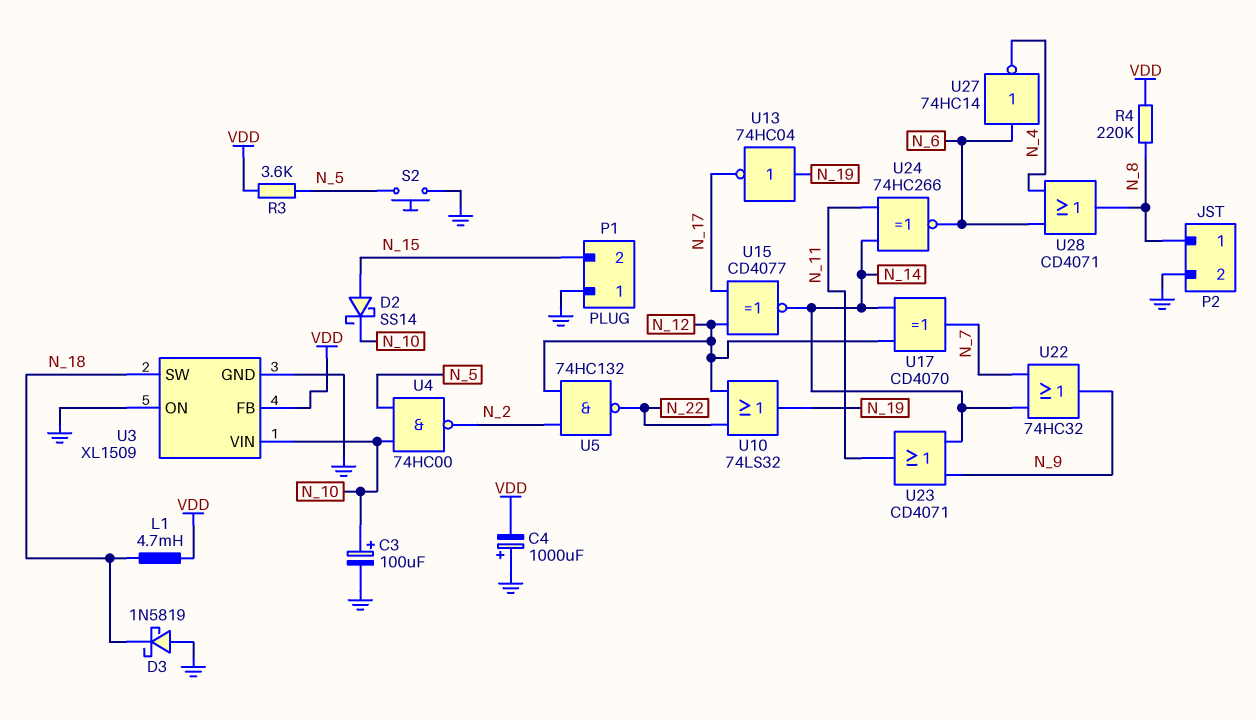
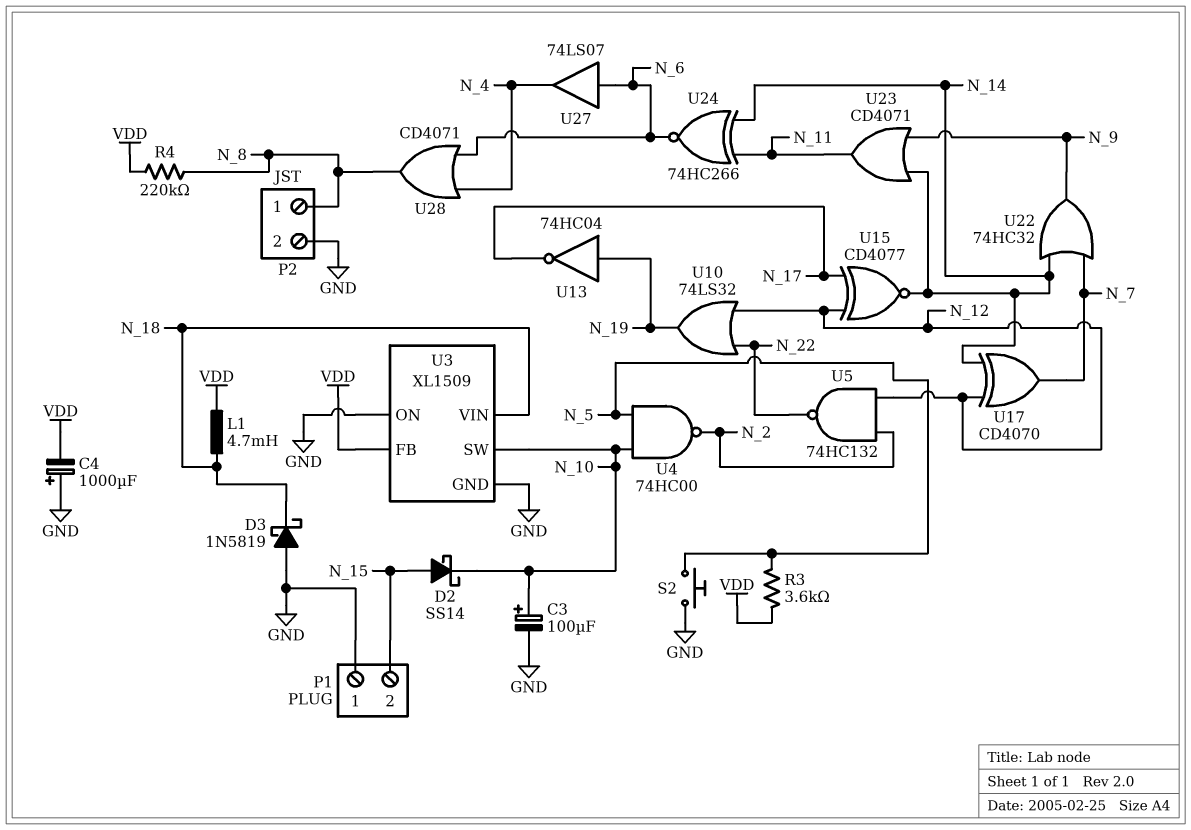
U3 pin SW: N_18 -> N_10
U3 pin VIN: N_10 -> N_18
U27: NOT 74HC14 (in N_6, out N_4) -> buffer 74LS07 (in N_6, out N_4)

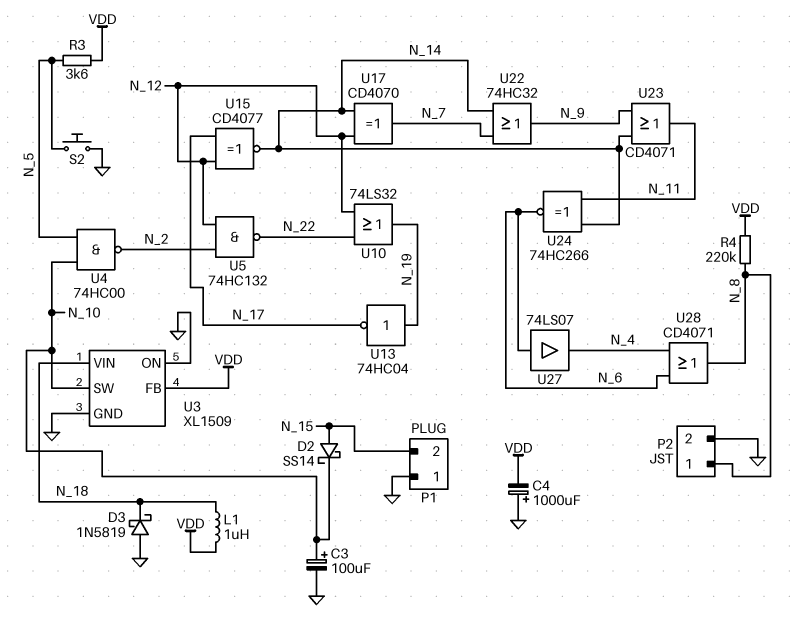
L1: 4.7mH (N_18, VDD) -> 1uH (N_18, VDD)

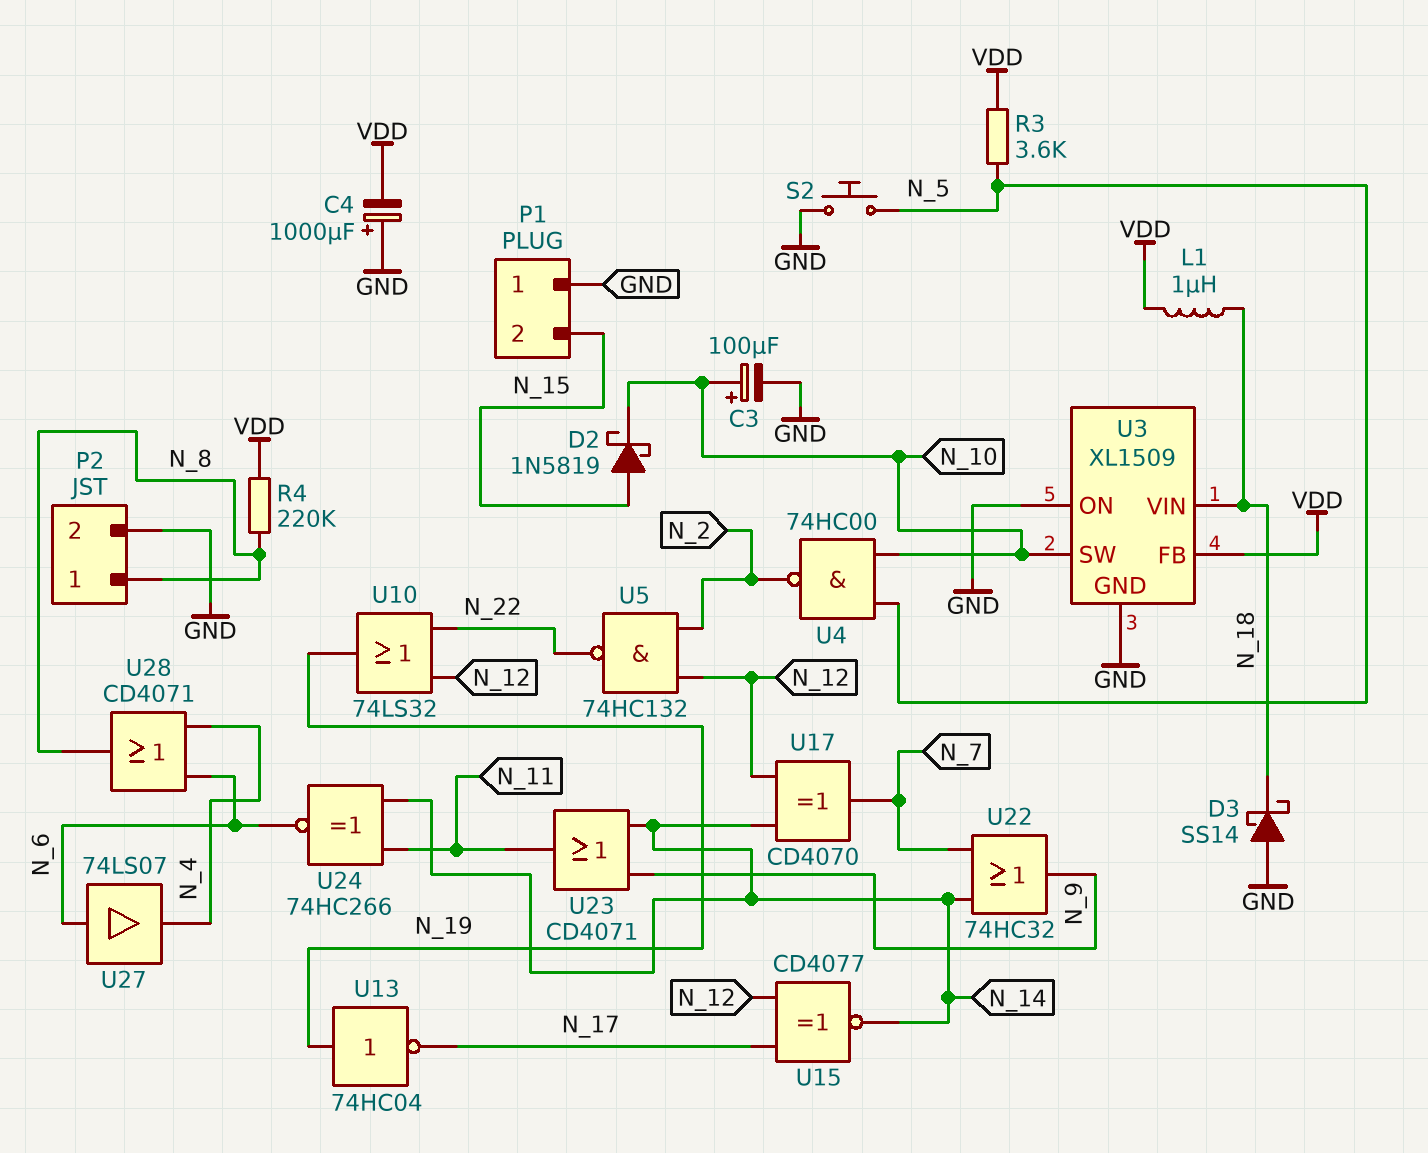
D2: schottky SS14 (A N_15, K N_10) -> schottky 1N5819 (A N_15, K N_10)
D3: schottky 1N5819 (A GND, K N_18) -> schottky SS14 (A GND, K N_18)

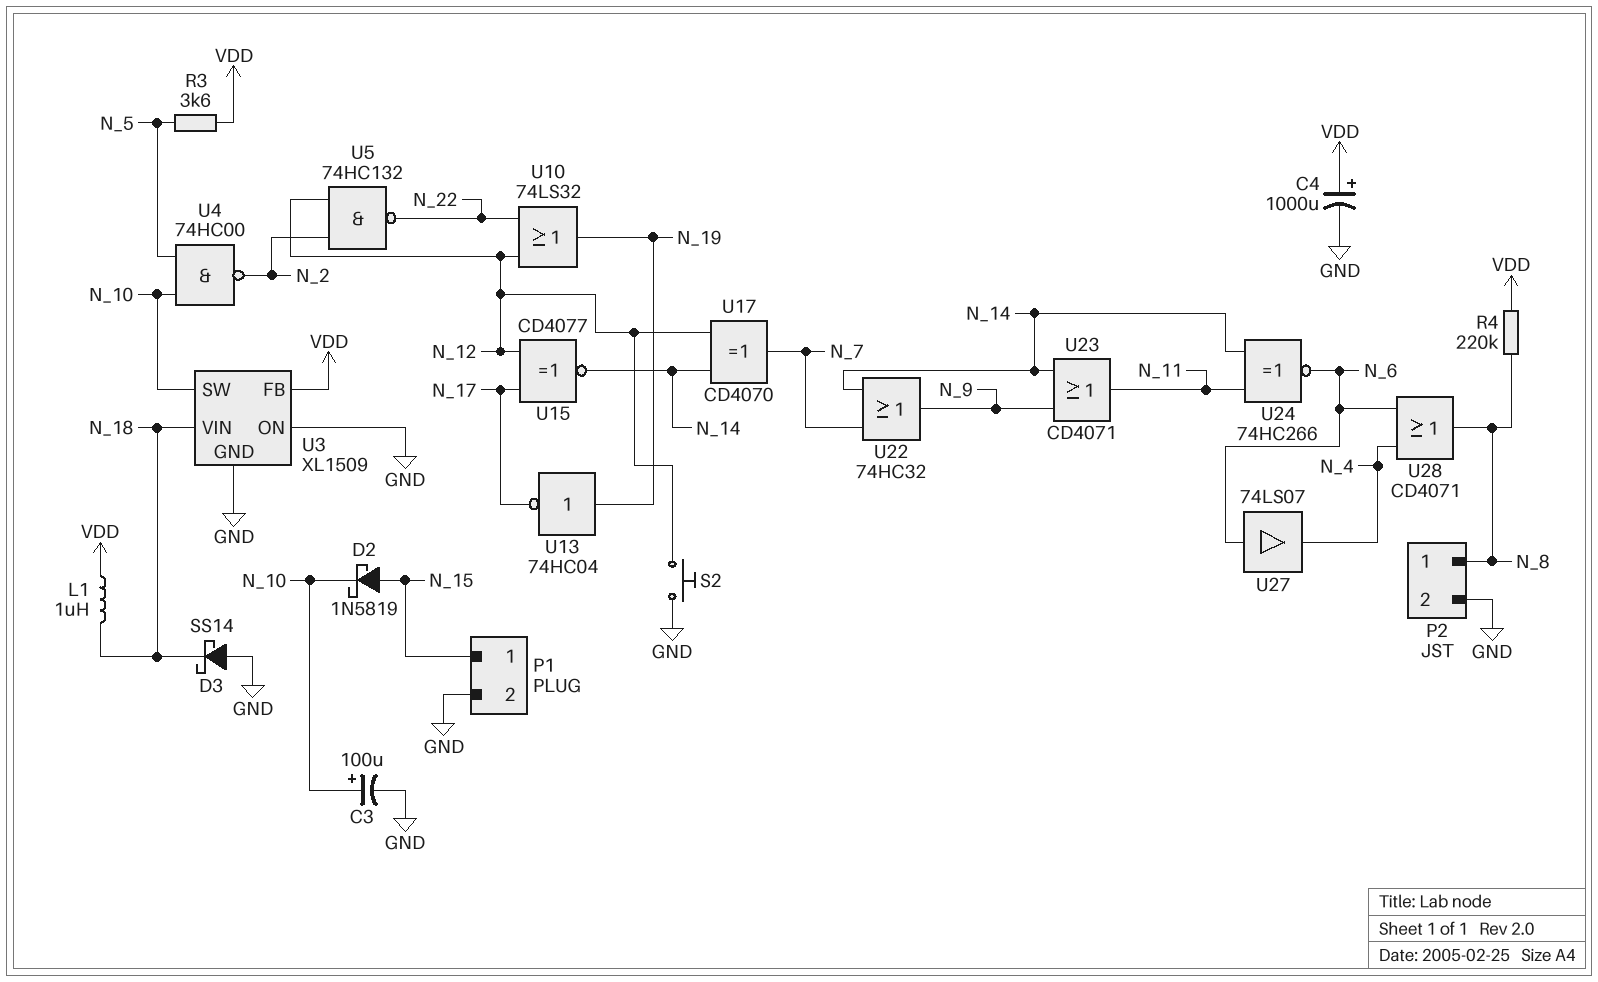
C4: 1000uF (plus GND, minus VDD) -> 1000uF (plus VDD, minus GND)
P1 pin 1: GND -> N_15
P1 pin 2: N_15 -> GND
S2: button (GND, N_5) -> button (GND, N_12)

